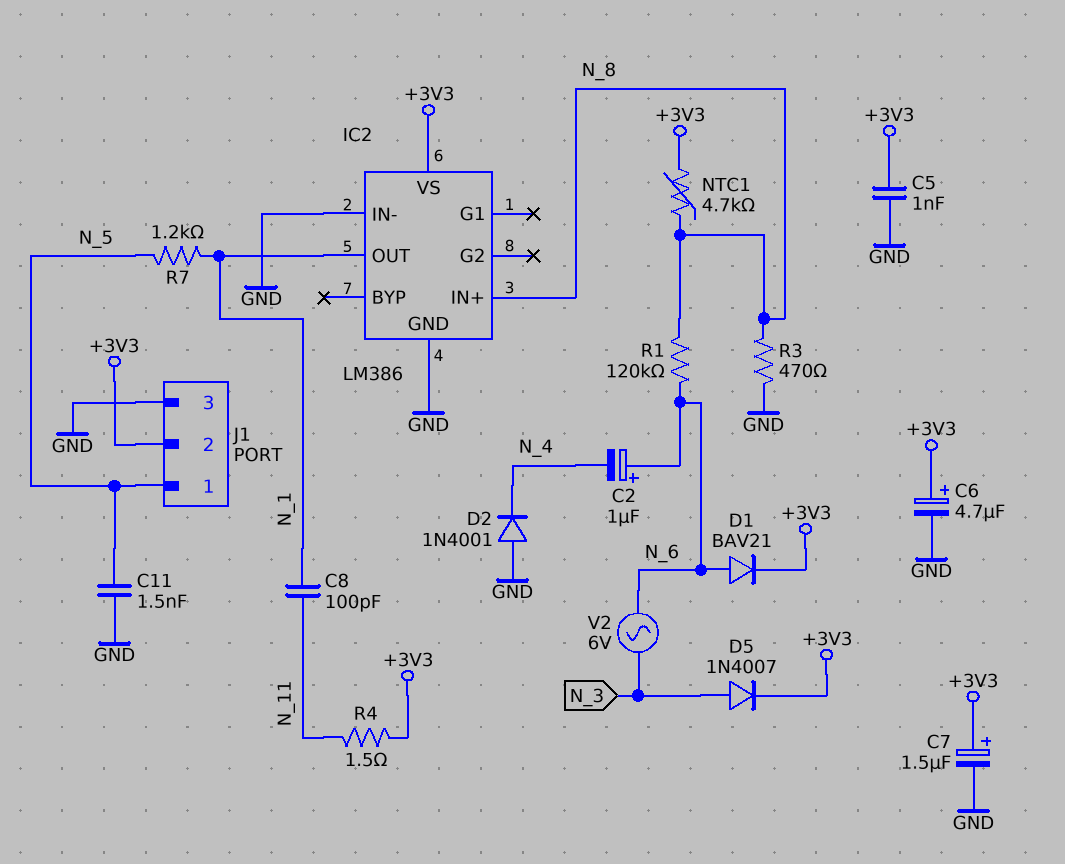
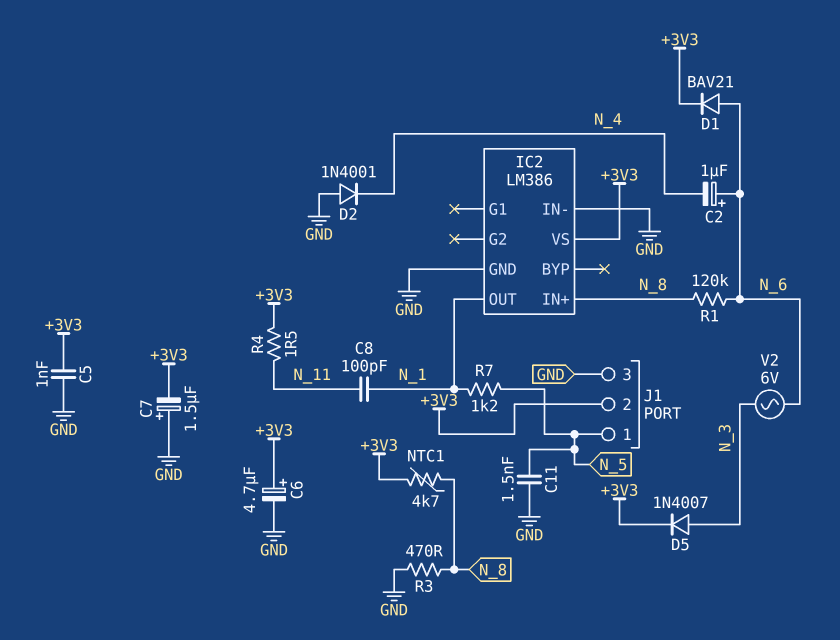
C7: 1.5uF (plus +3V3, minus GND) -> 1.5uF (plus GND, minus +3V3)

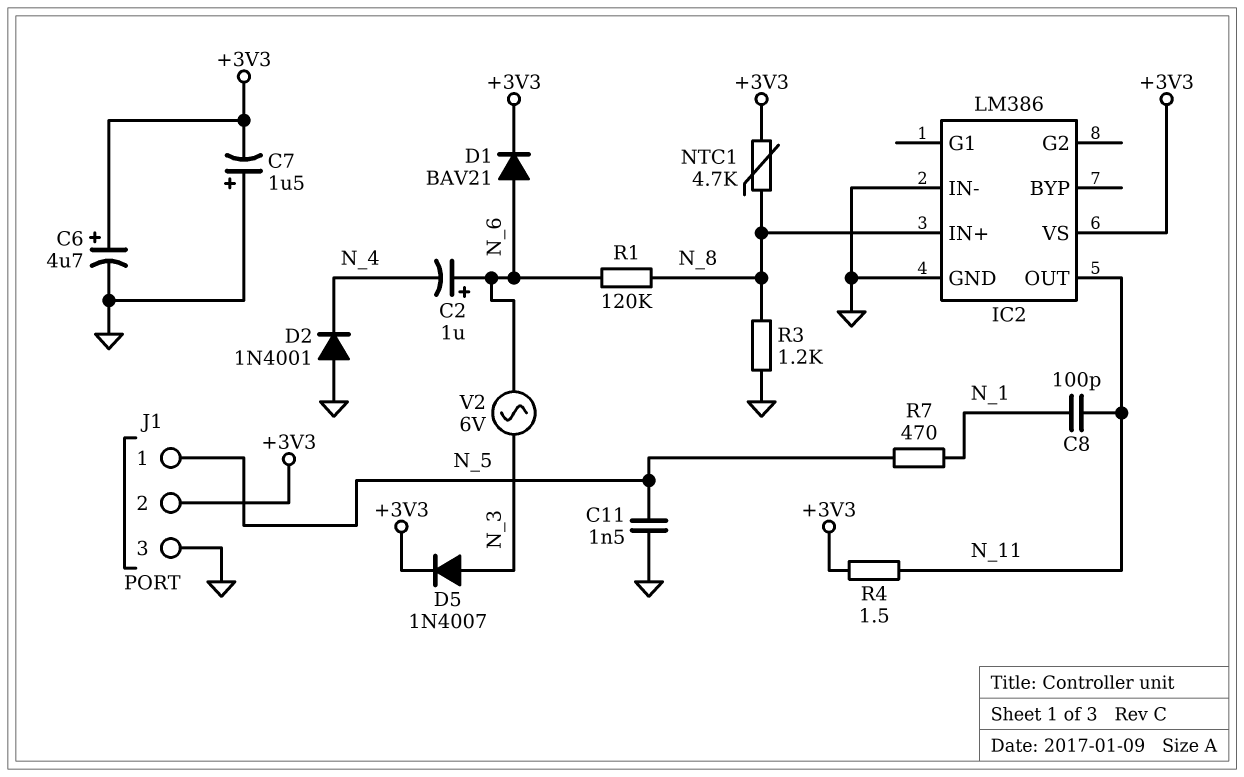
C5: 1nF (+3V3, GND) -> none
IC2 pin OUT: N_1 -> N_11
R3: 470 (GND, N_8) -> 1.2k (GND, N_8)
R7: 1.2k (N_1, N_5) -> 470 (N_1, N_5)

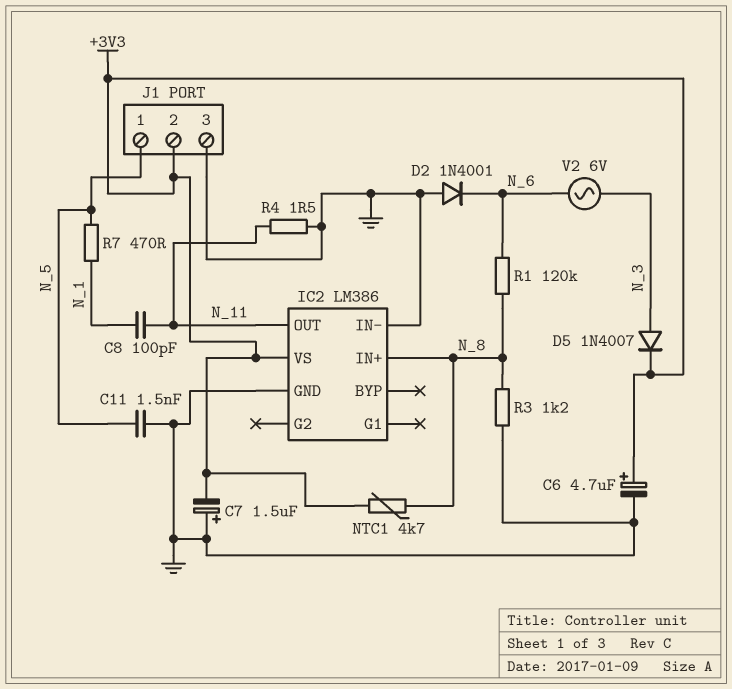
C2: 1uF (plus N_6, minus N_4) -> none
D1: diode BAV21 (A N_6, K +3V3) -> none
D2: diode 1N4001 (A GND, K N_4) -> diode 1N4001 (A GND, K N_6)
R4: 1.5 (+3V3, N_11) -> 1.5 (GND, N_11)

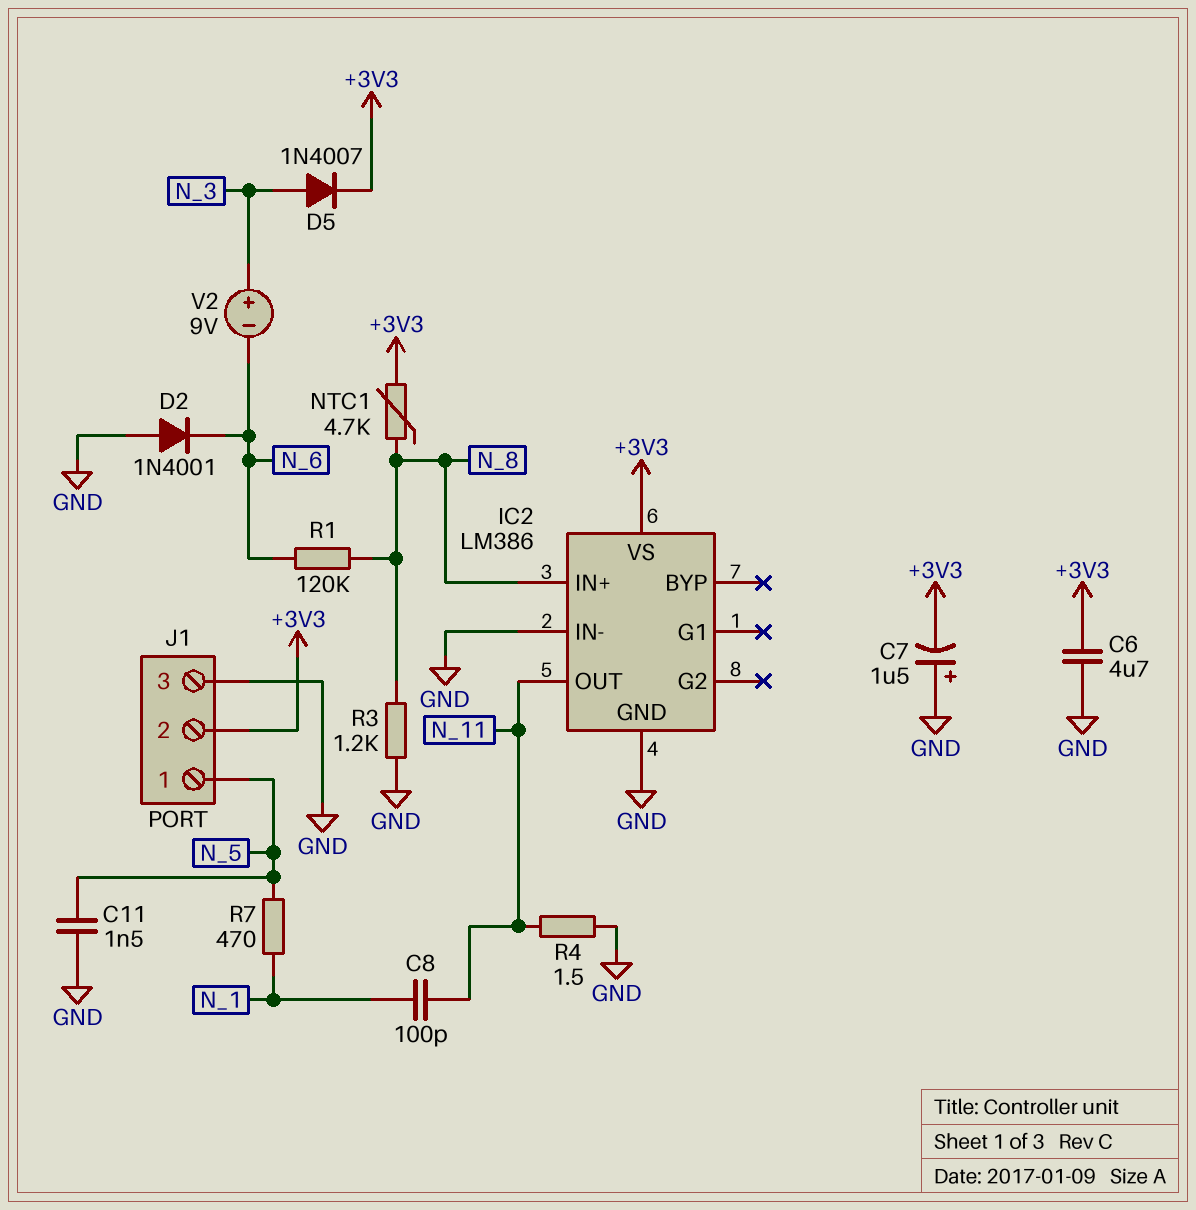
C6: 4.7uF (plus +3V3, minus GND) -> 4.7uF (+3V3, GND)
V2: AC 6V (N_3, N_6) -> 9V (plus N_3, minus N_6)

